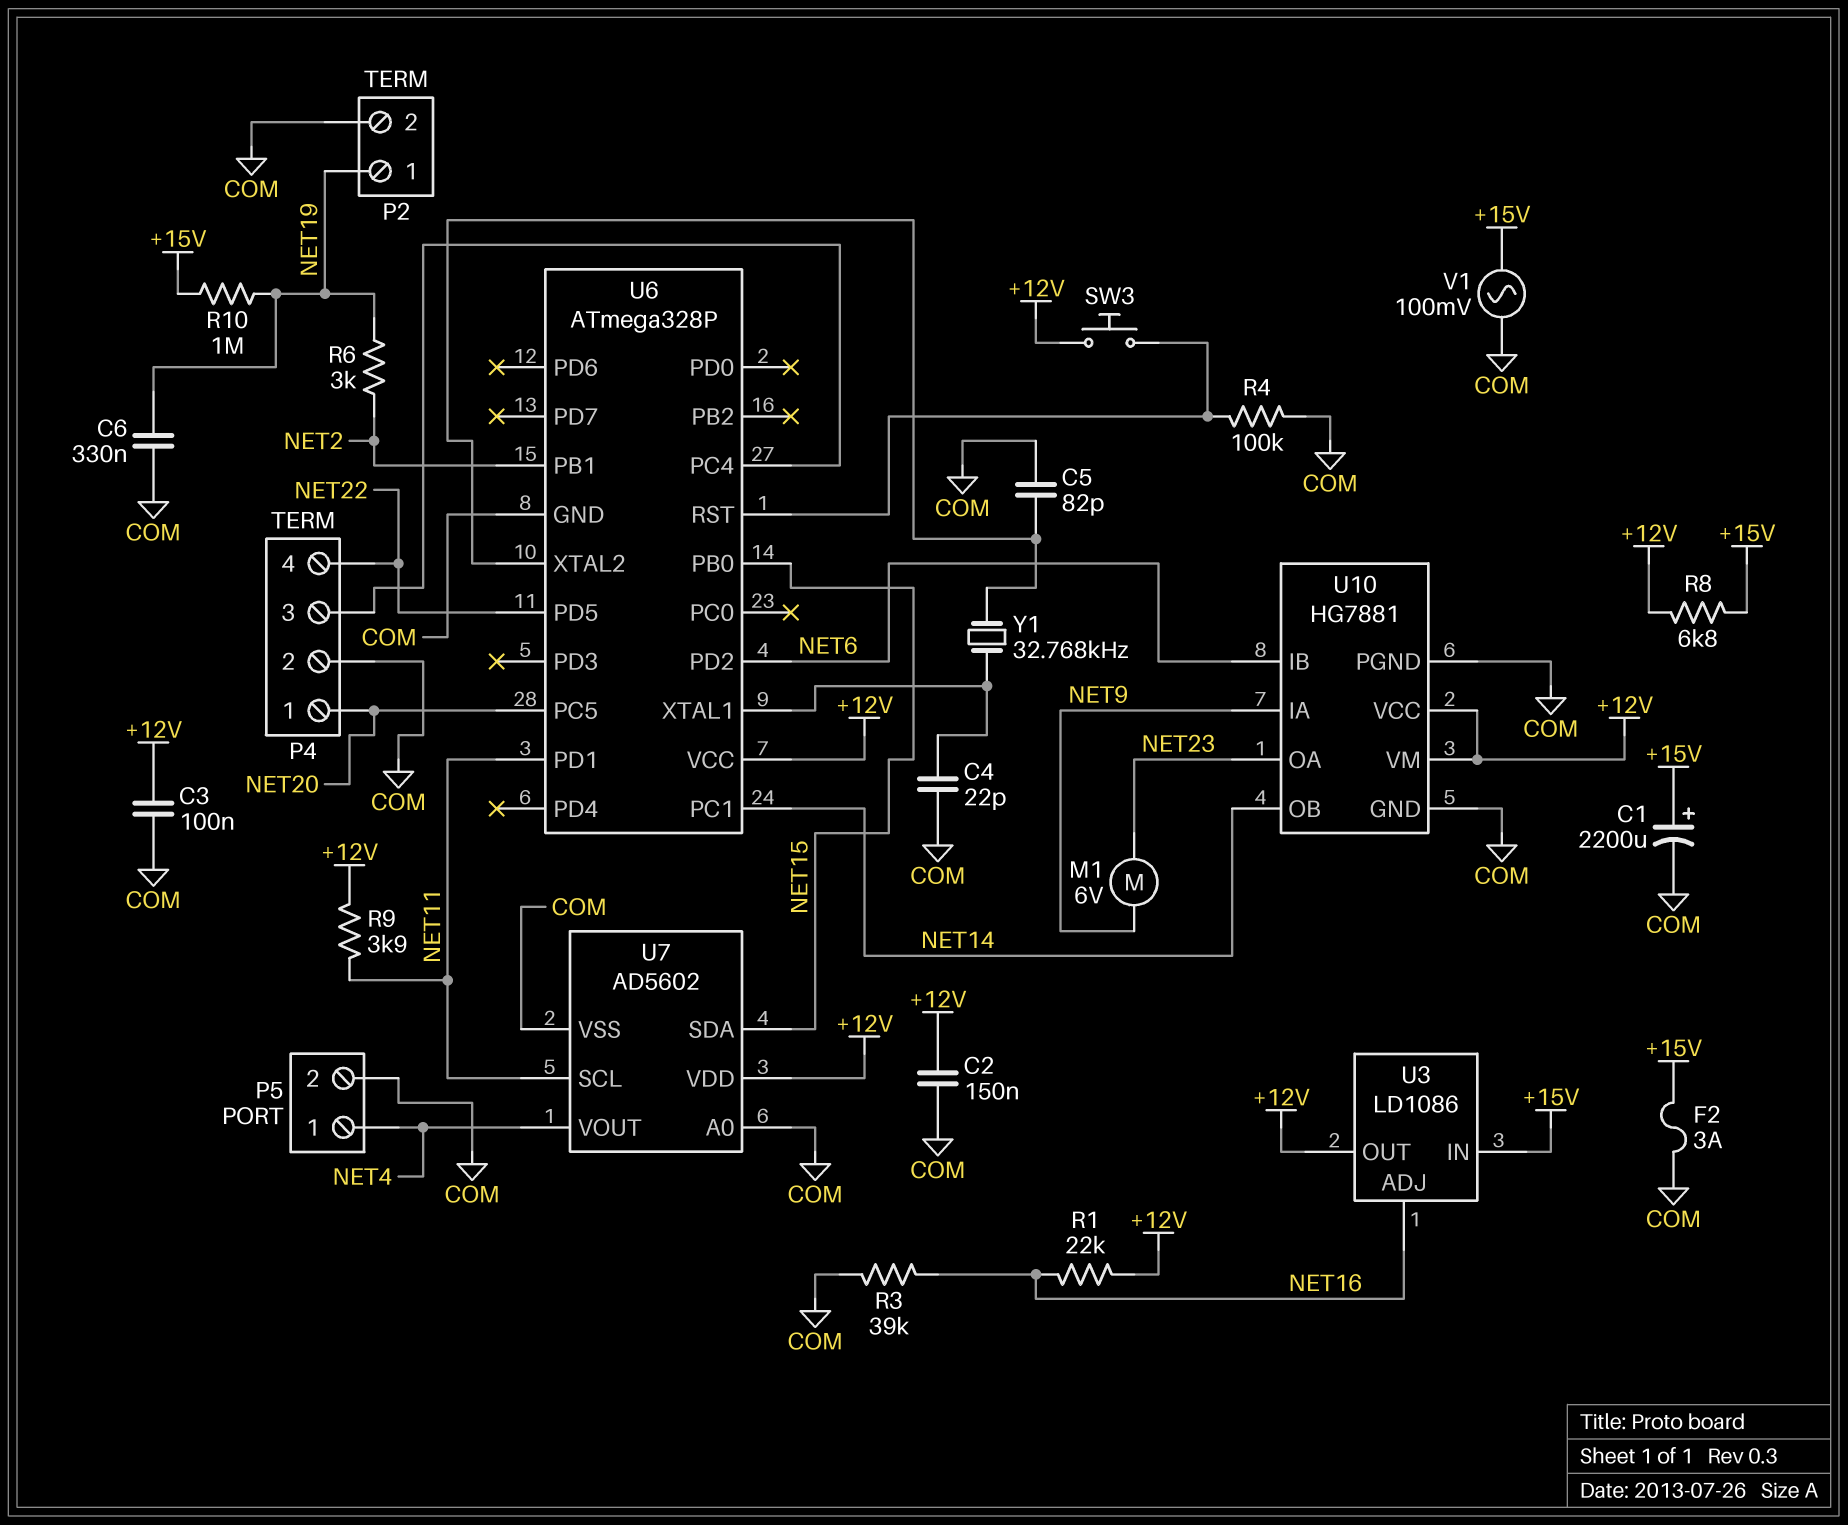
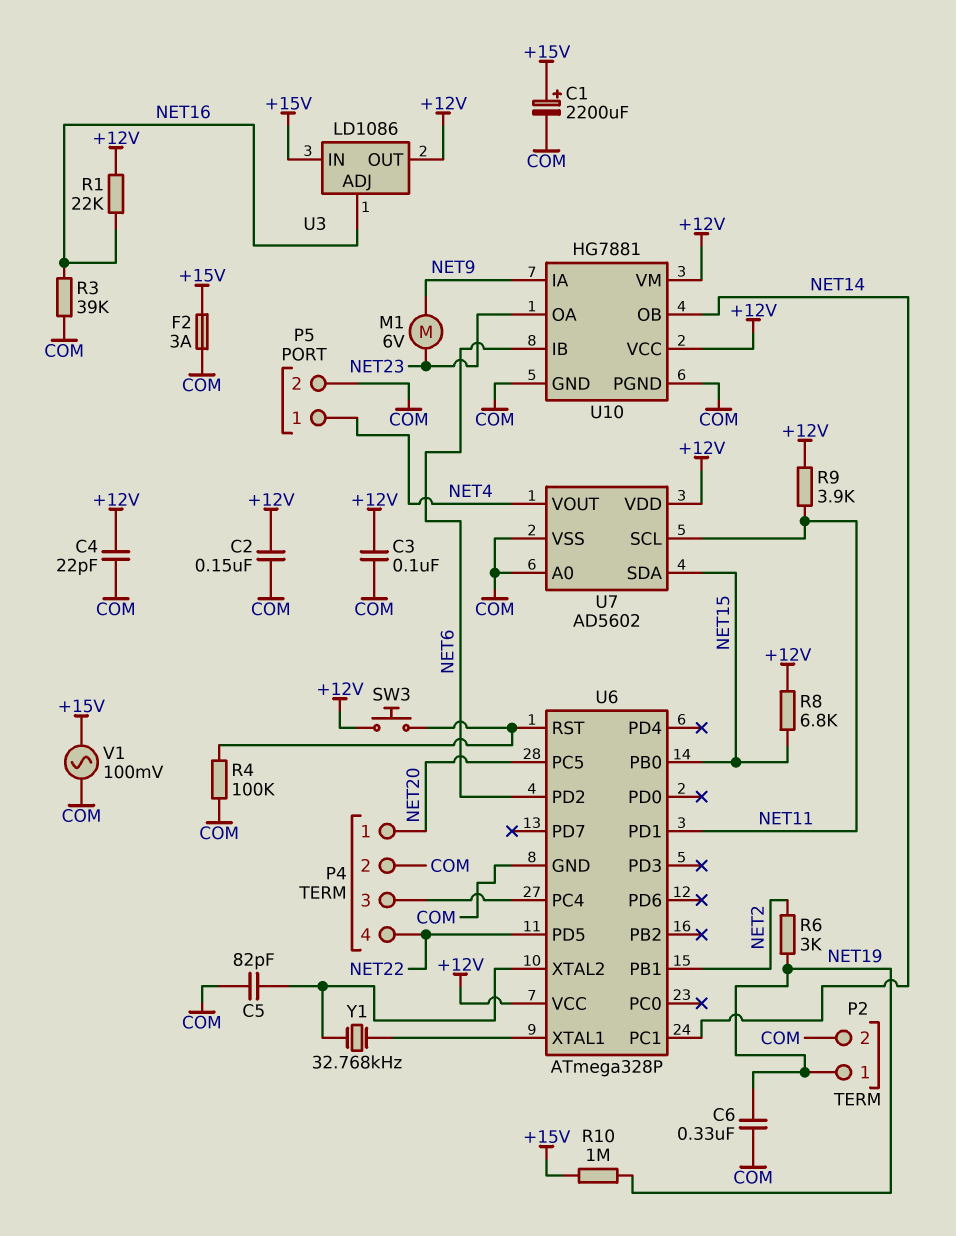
C4: 22pF (COM, U6/XTAL1) -> 22pF (+12V, COM)
R8: 6.8k (+12V, +15V) -> 6.8k (+12V, NET15)

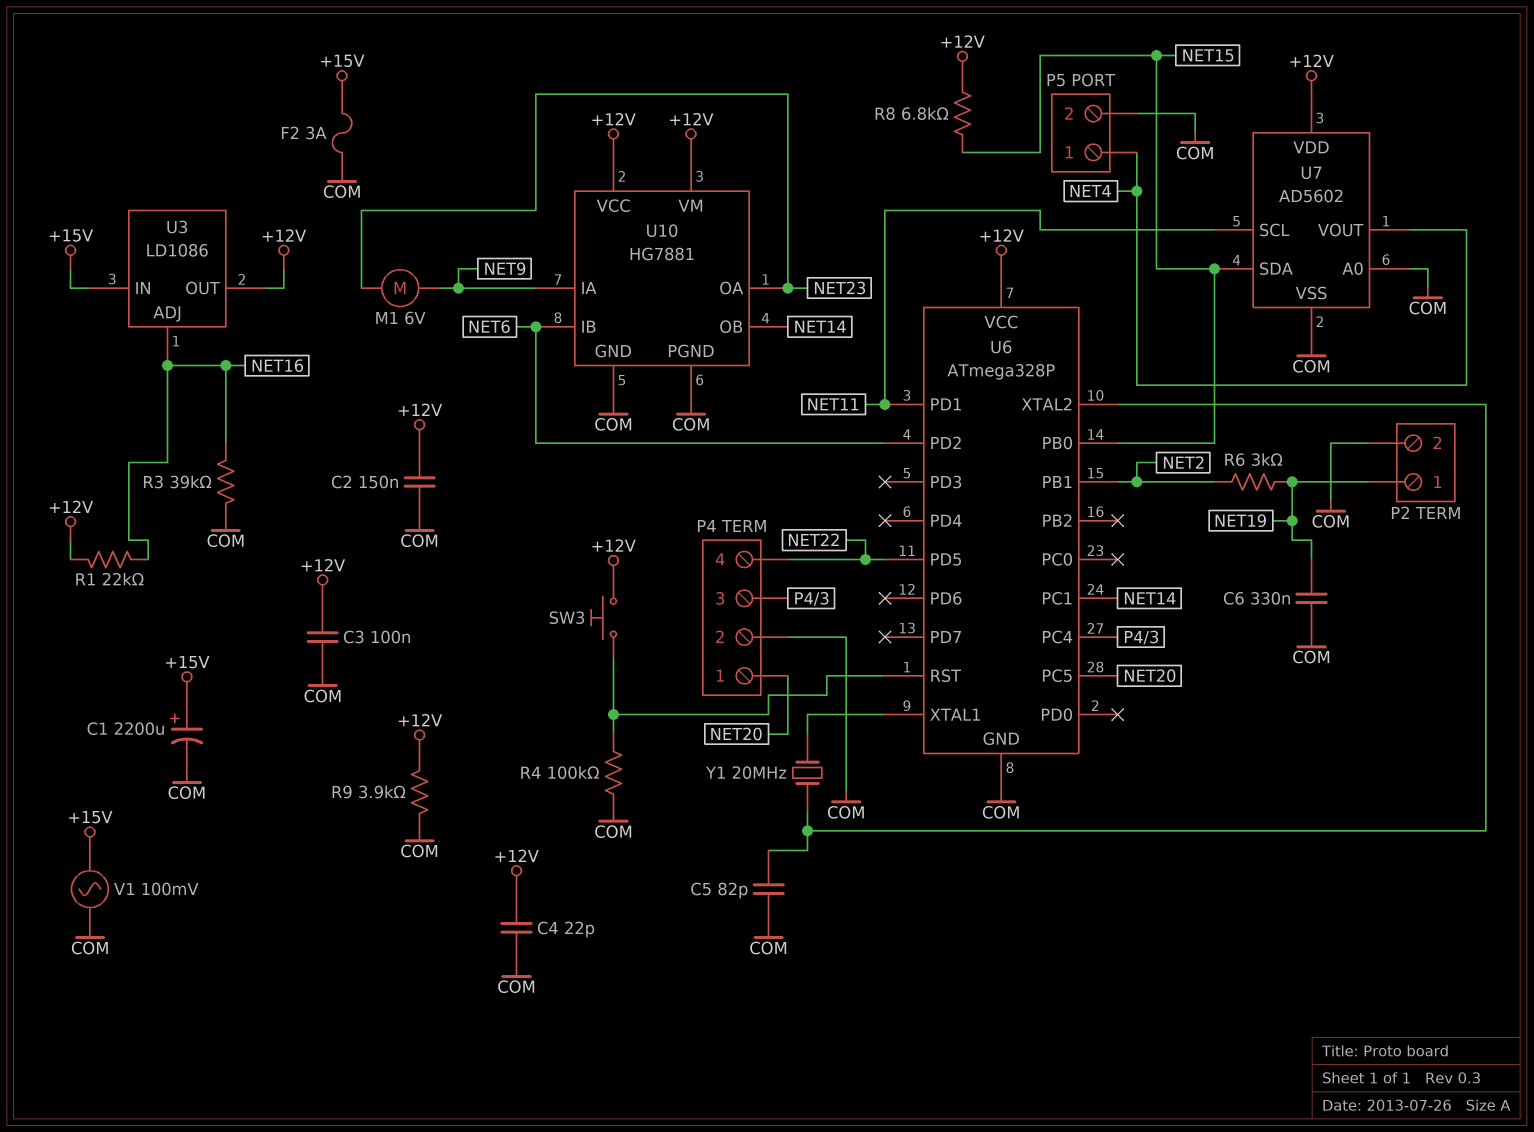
R9: 3.9k (+12V, NET11) -> 3.9k (+12V, COM)
R10: 1M (+15V, NET19) -> none
Y1: 32.768kHz (U6/XTAL1, U6/XTAL2) -> 20MHz (U6/XTAL1, U6/XTAL2)

